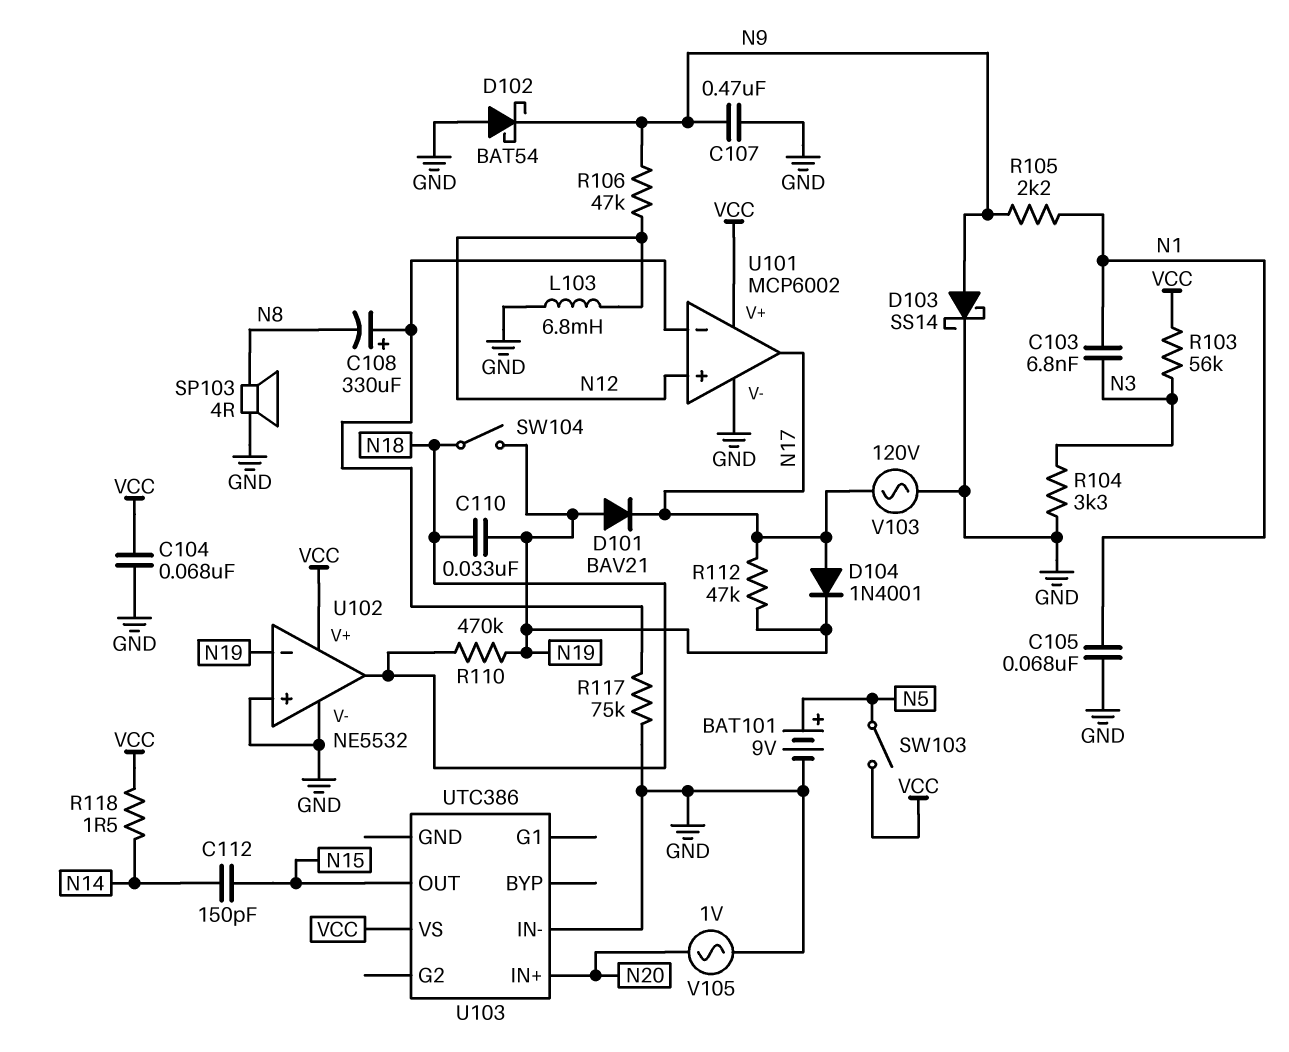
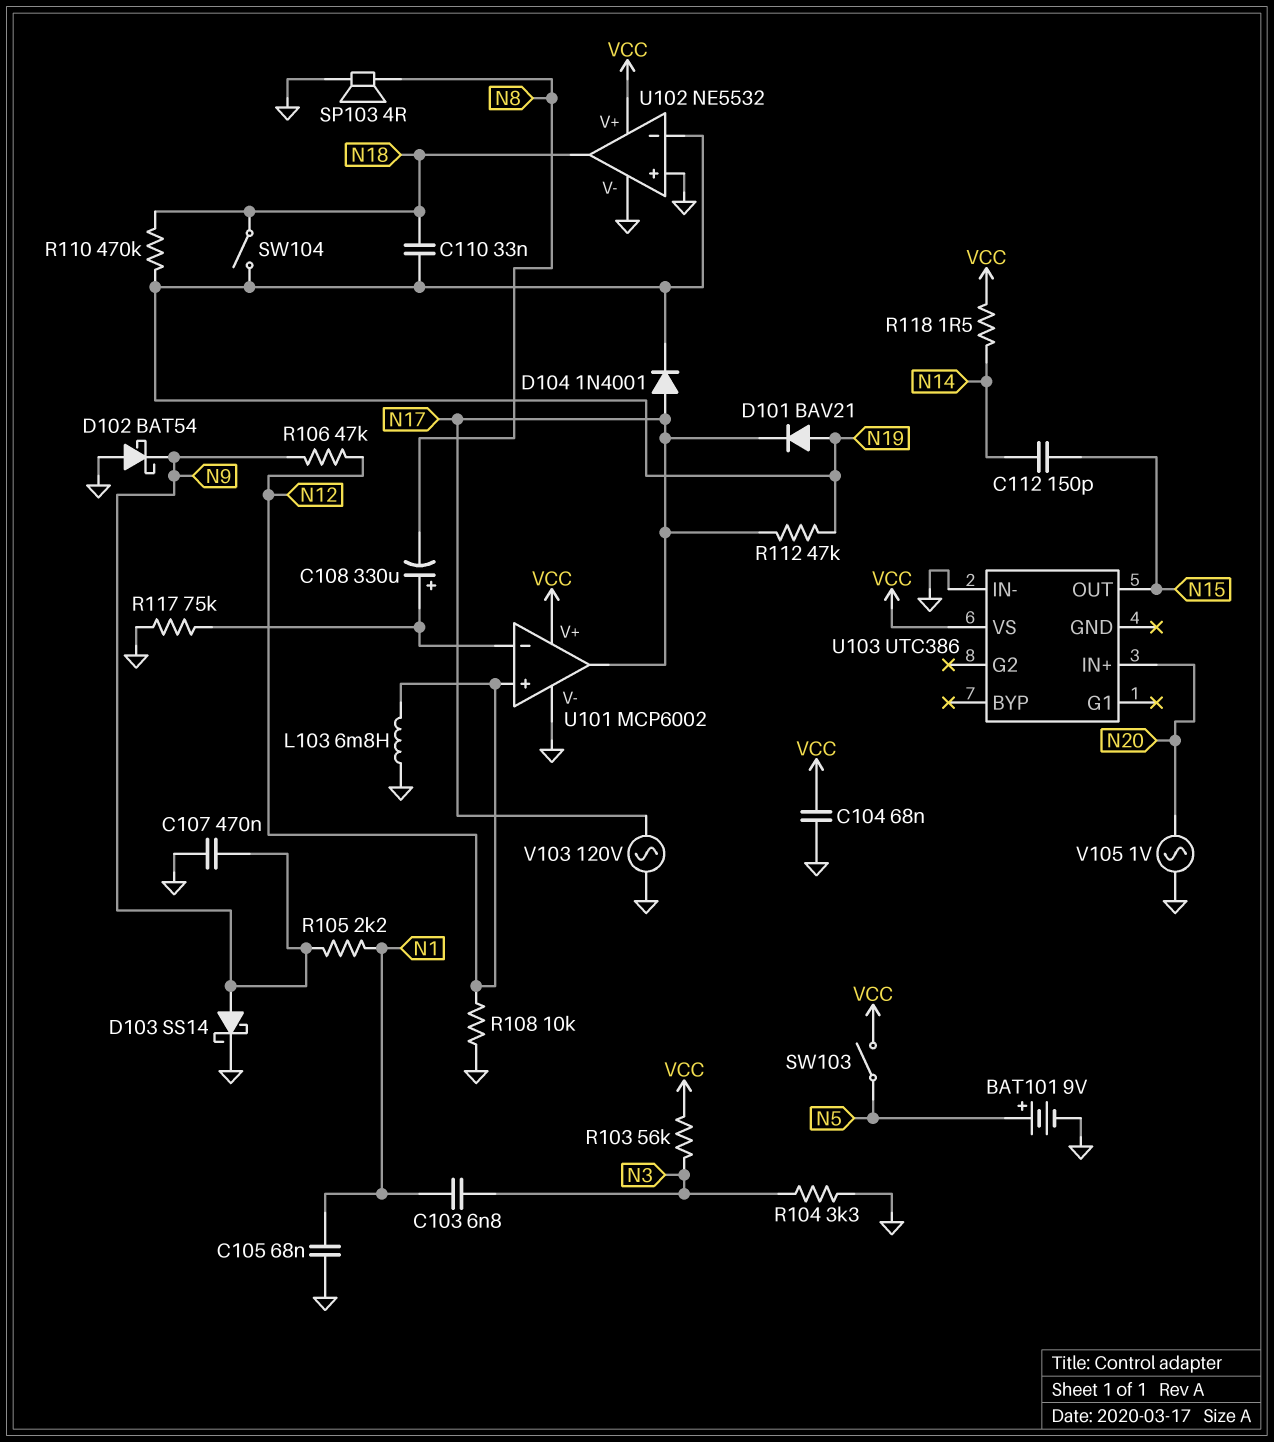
R108: none -> 10k (GND, N12)

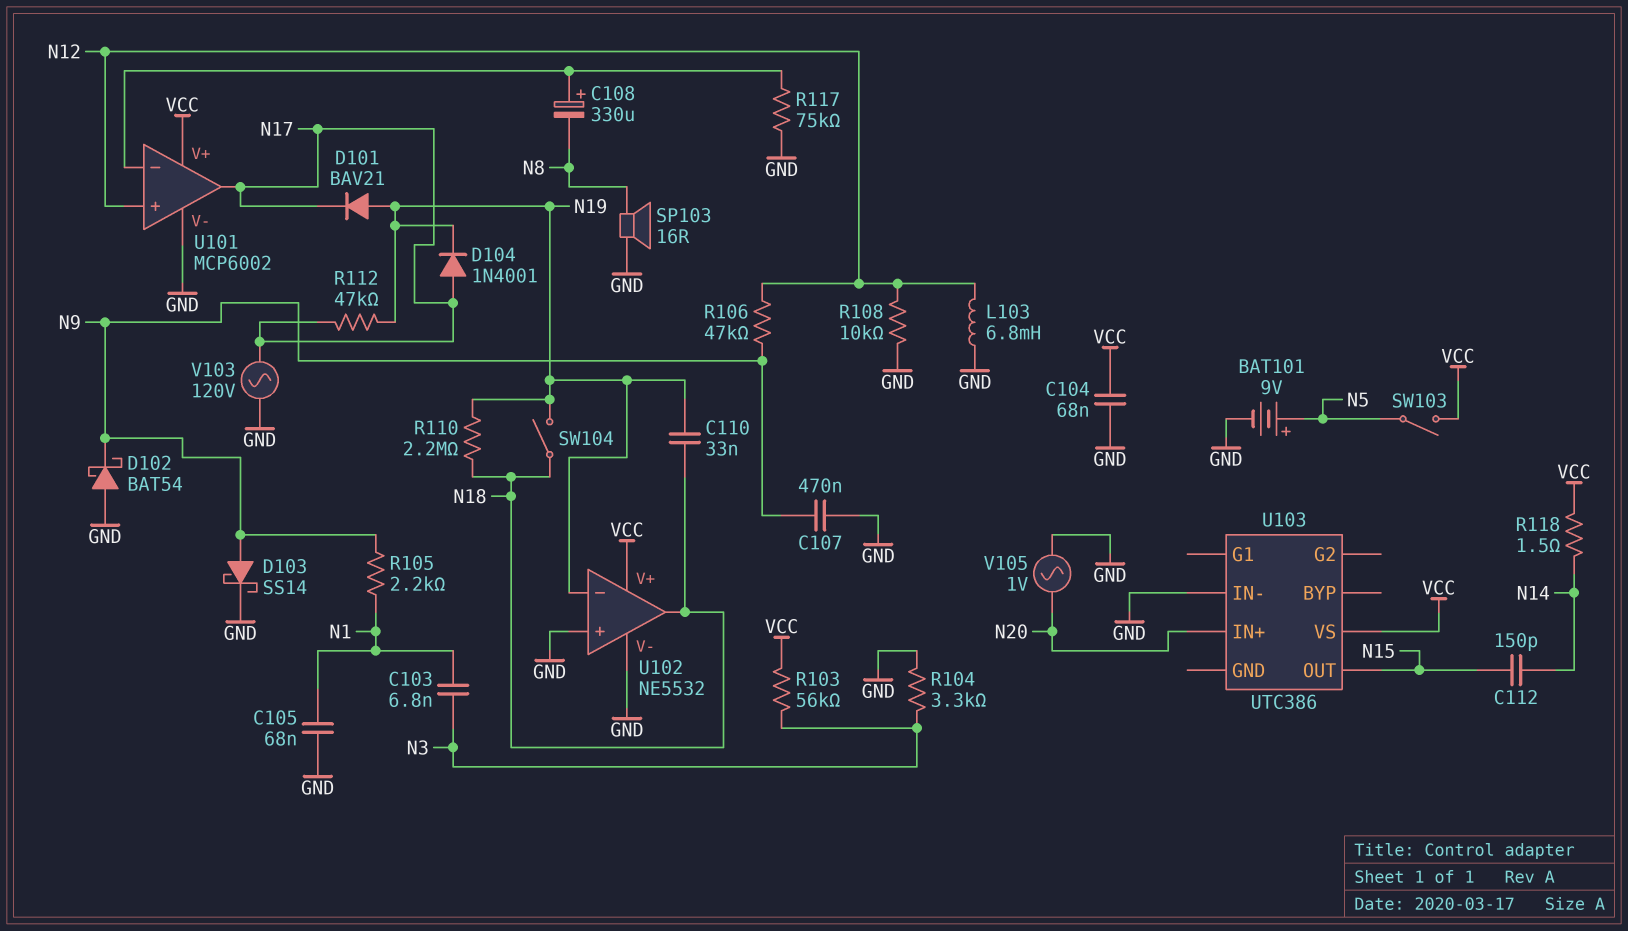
R110: 470k (N18, N19) -> 2.2M (N18, N19)
SP103: speaker 4R (GND, N8) -> speaker 16R (GND, N8)

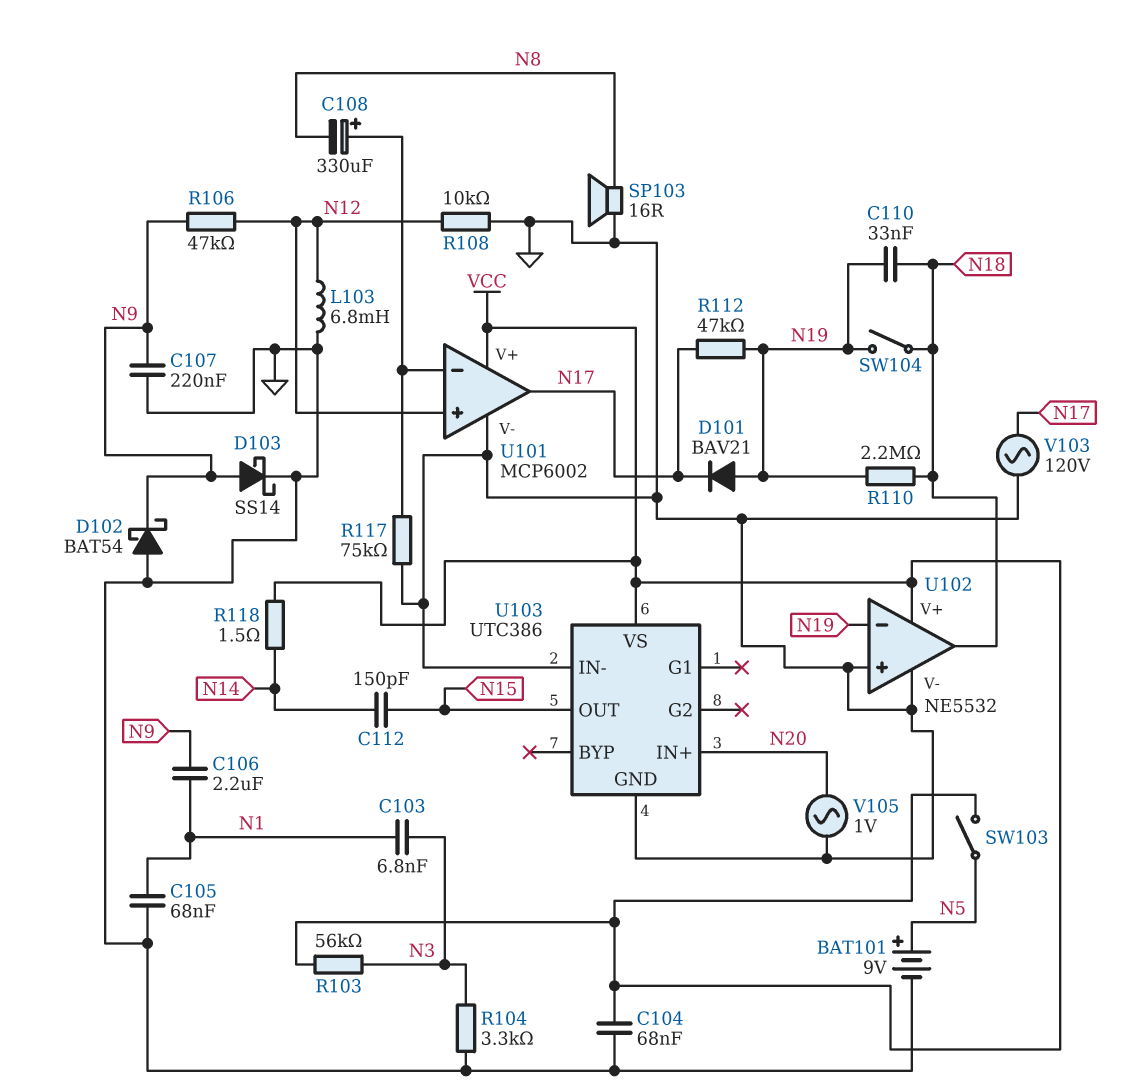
C106: none -> 2.2uF (N1, N9)
C107: 470nF (GND, N9) -> 220nF (GND, N9)
D104: diode 1N4001 (A N17, K N19) -> none
R105: 2.2k (N1, N9) -> none
U103 pin GND: none -> GND

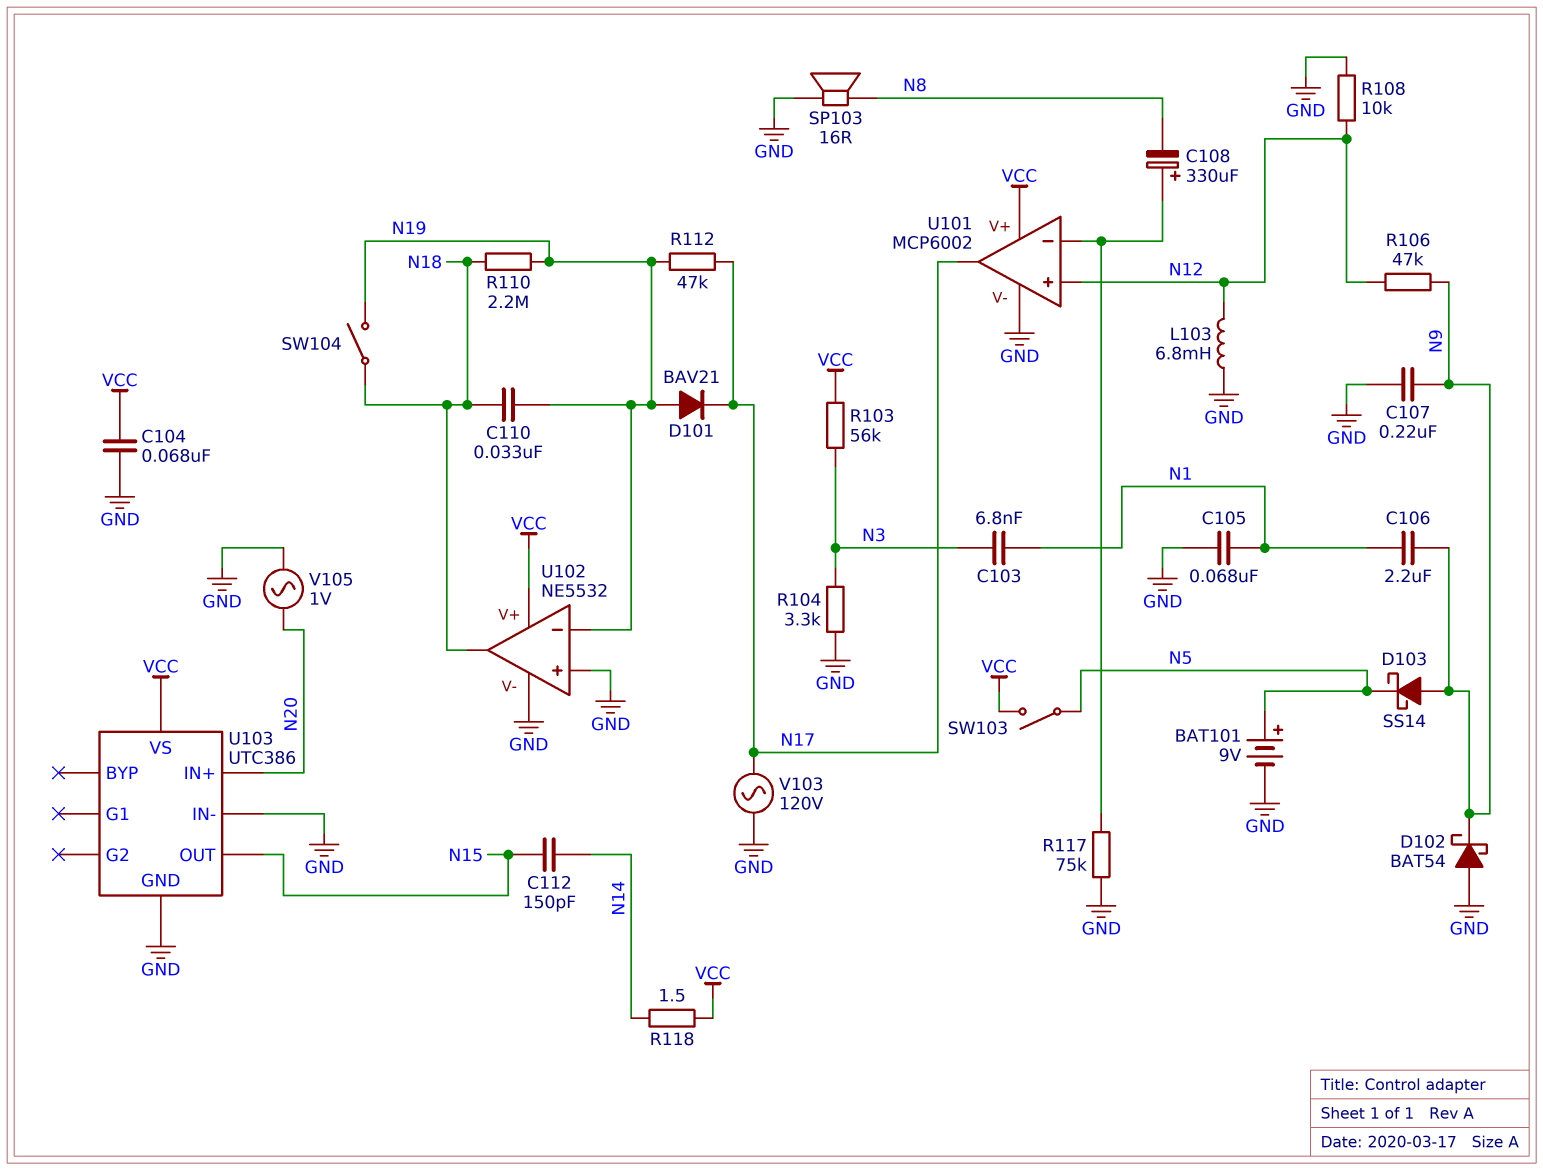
D103: schottky SS14 (A N9, K GND) -> schottky SS14 (A N9, K N5)

